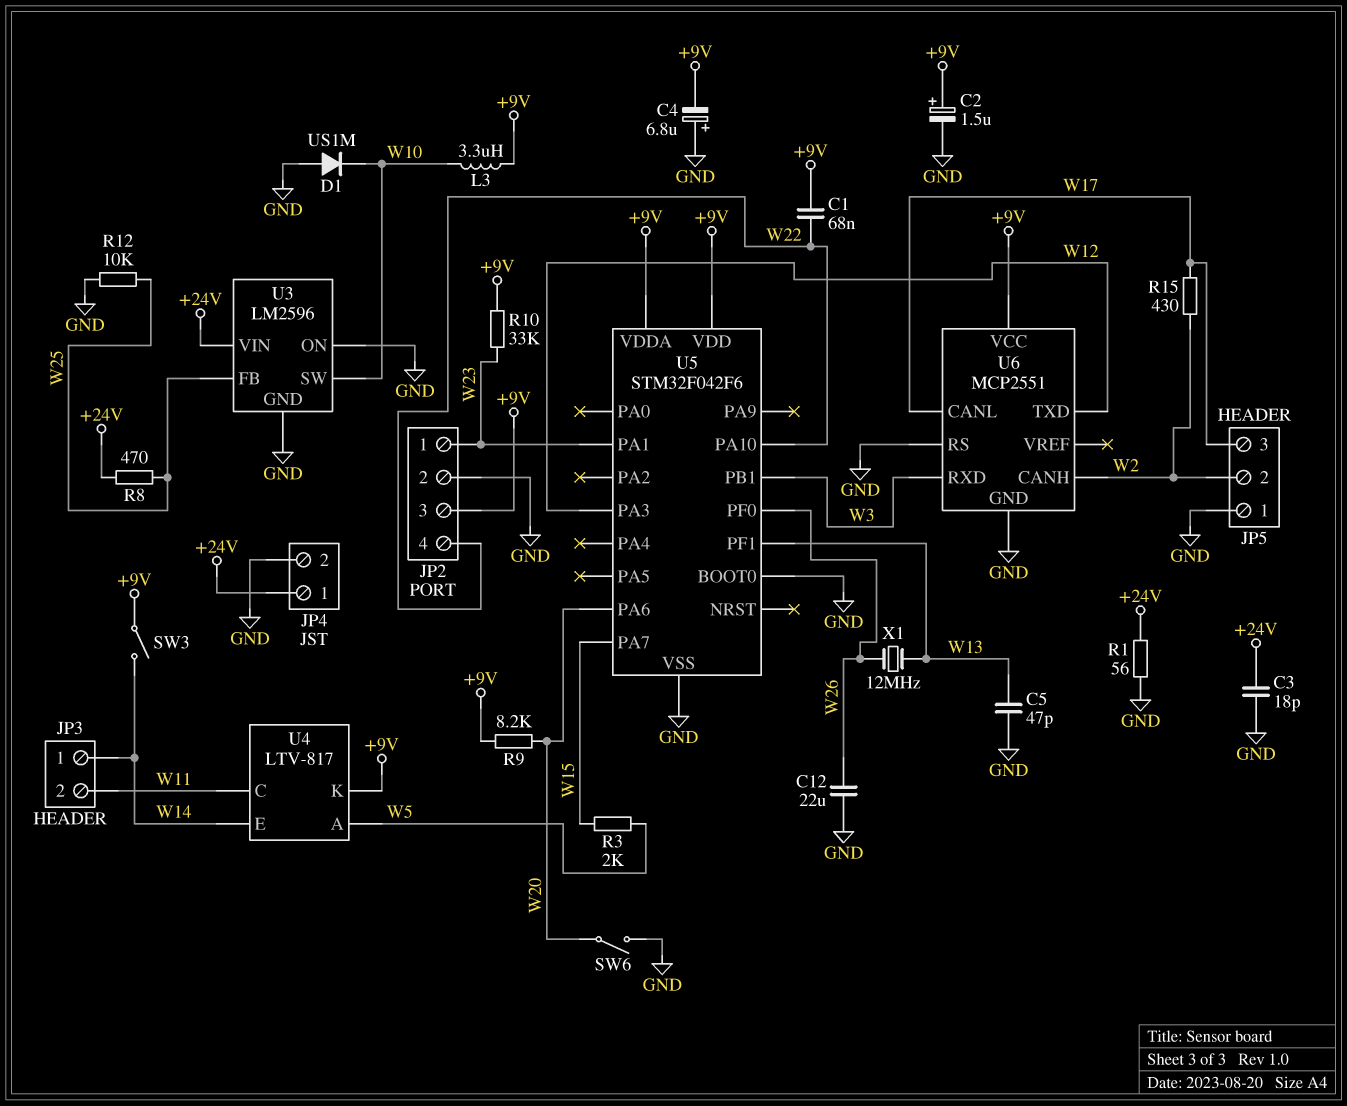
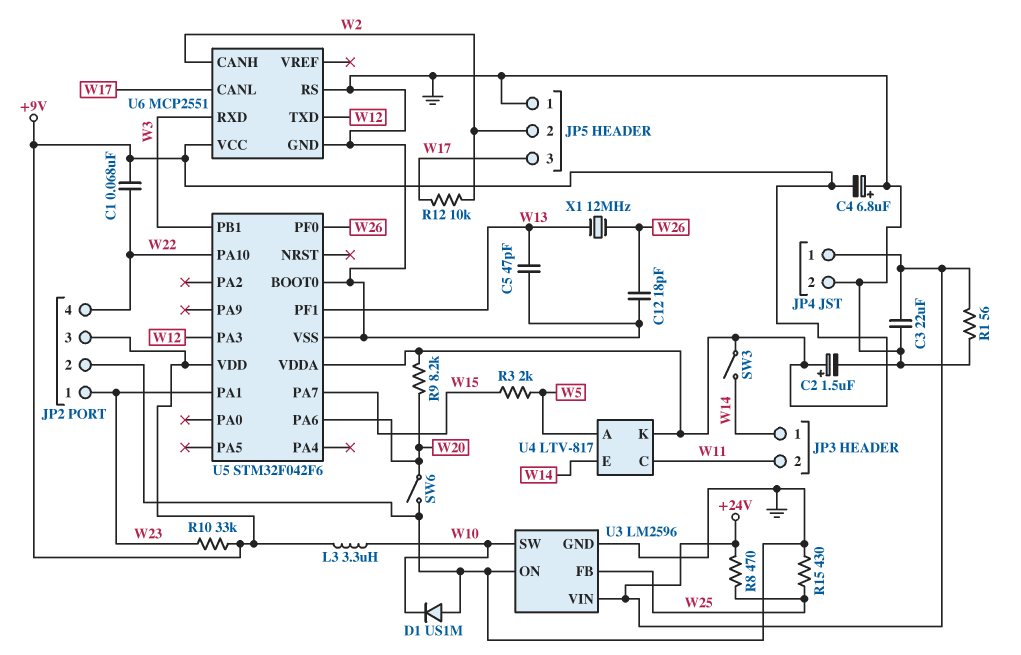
C3: 18pF (+24V, GND) -> 22uF (+24V, GND)
C12: 22uF (GND, W26) -> 18pF (GND, W26)
R12: 10k (GND, W25) -> 10k (W2, W17)
R15: 430 (W2, W17) -> 430 (GND, W25)

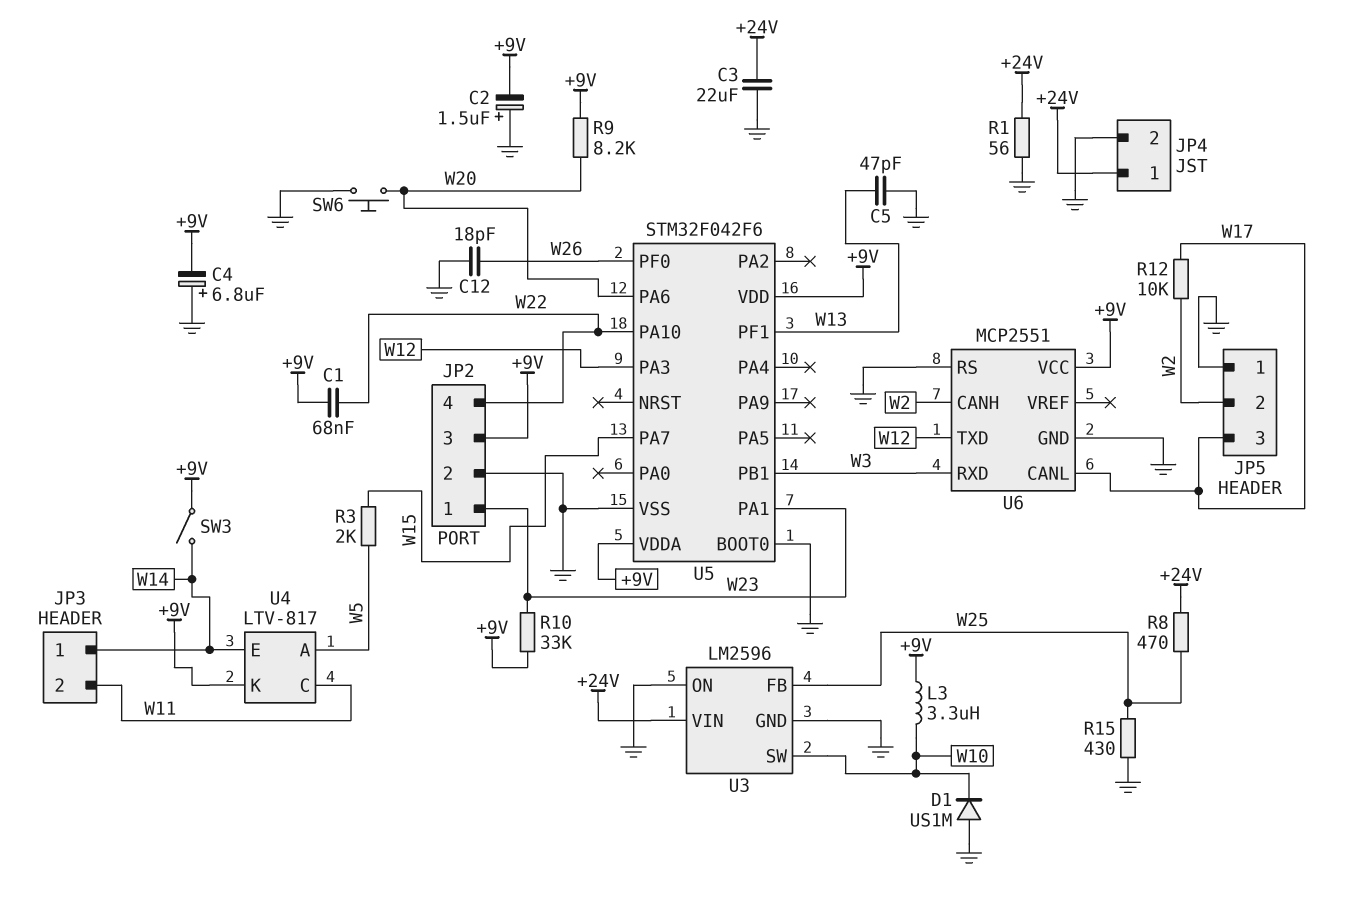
C2: 1.5uF (plus +9V, minus GND) -> 1.5uF (plus GND, minus +9V)
SW6: switch (GND, W20) -> button (GND, W20)
X1: 12MHz (W13, W26) -> none

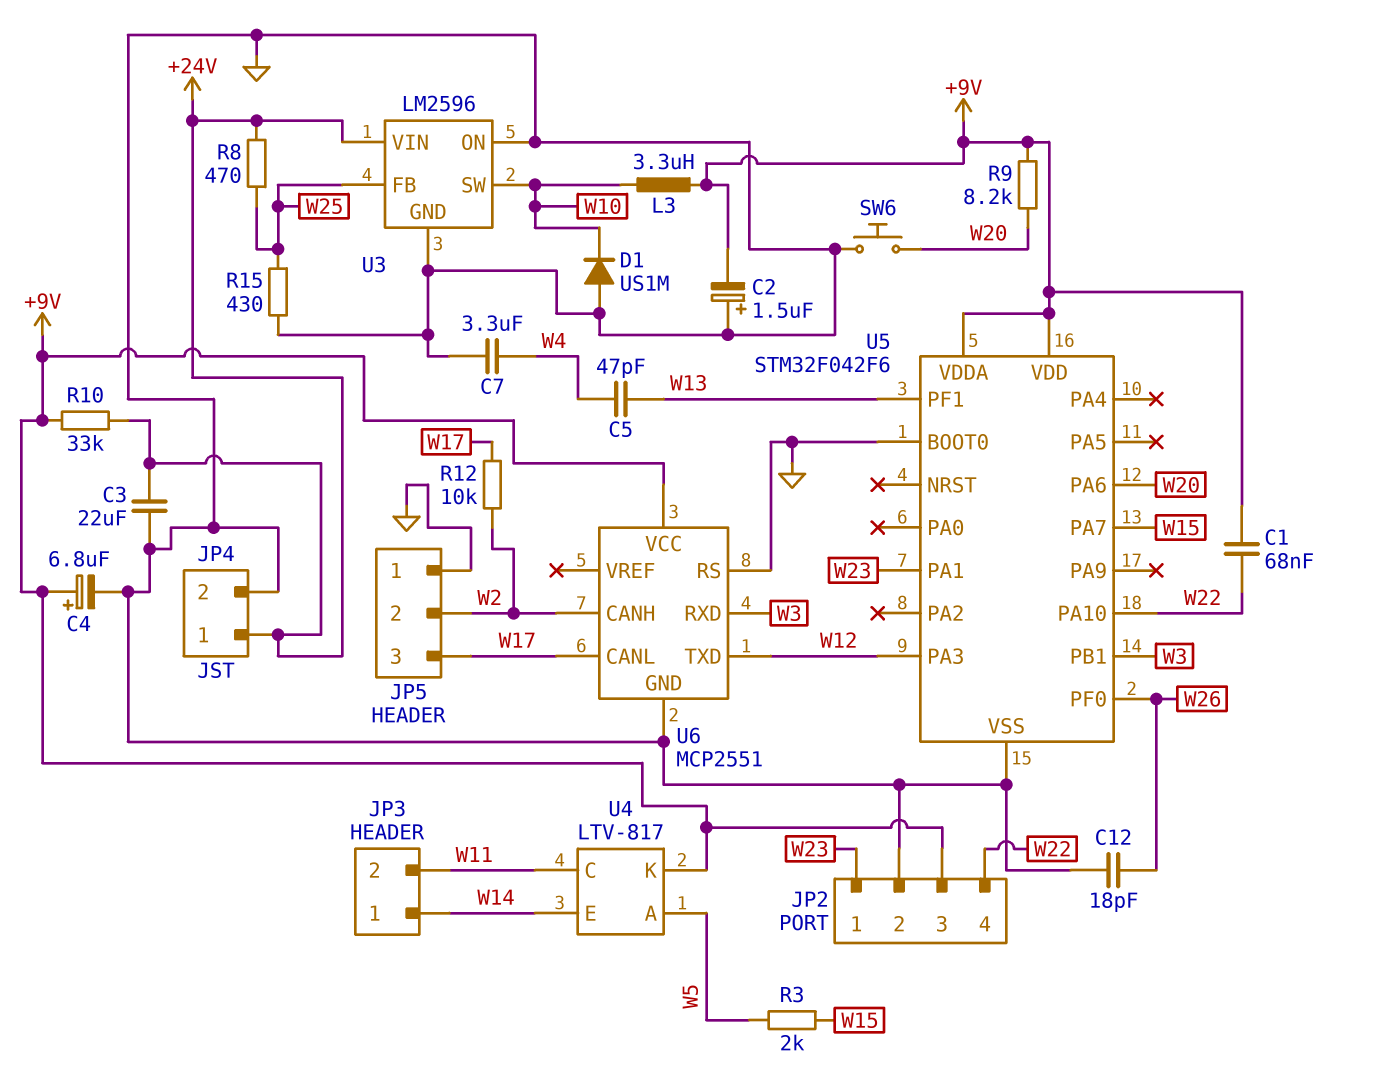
C4: 6.8uF (plus GND, minus +9V) -> 6.8uF (plus +9V, minus GND)
C5: 47pF (GND, W13) -> 47pF (W4, W13)
C7: none -> 3.3uF (GND, W4)
R1: 56 (+24V, GND) -> none
R10: 33k (+9V, W23) -> 33k (+9V, +24V)
SW3: switch (+9V, W14) -> none

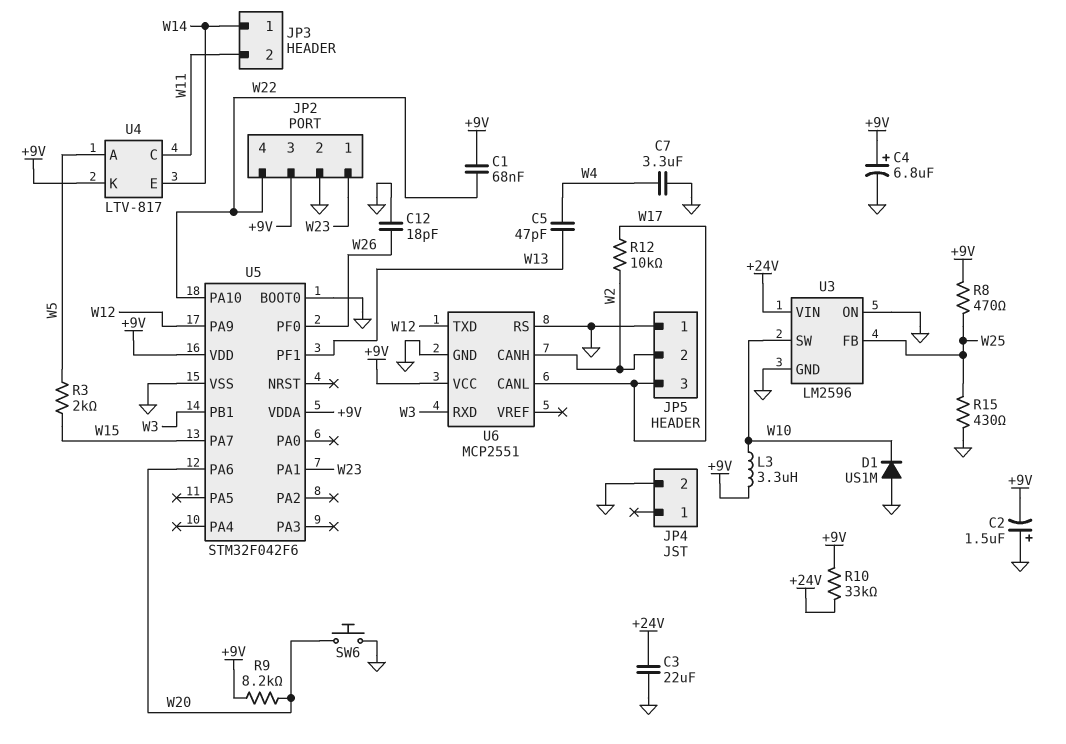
JP4 pin 1: +24V -> none
R8: 470 (+24V, W25) -> 470 (+9V, W25)
U5 pin PA3: W12 -> none
U5 pin PA9: none -> W12

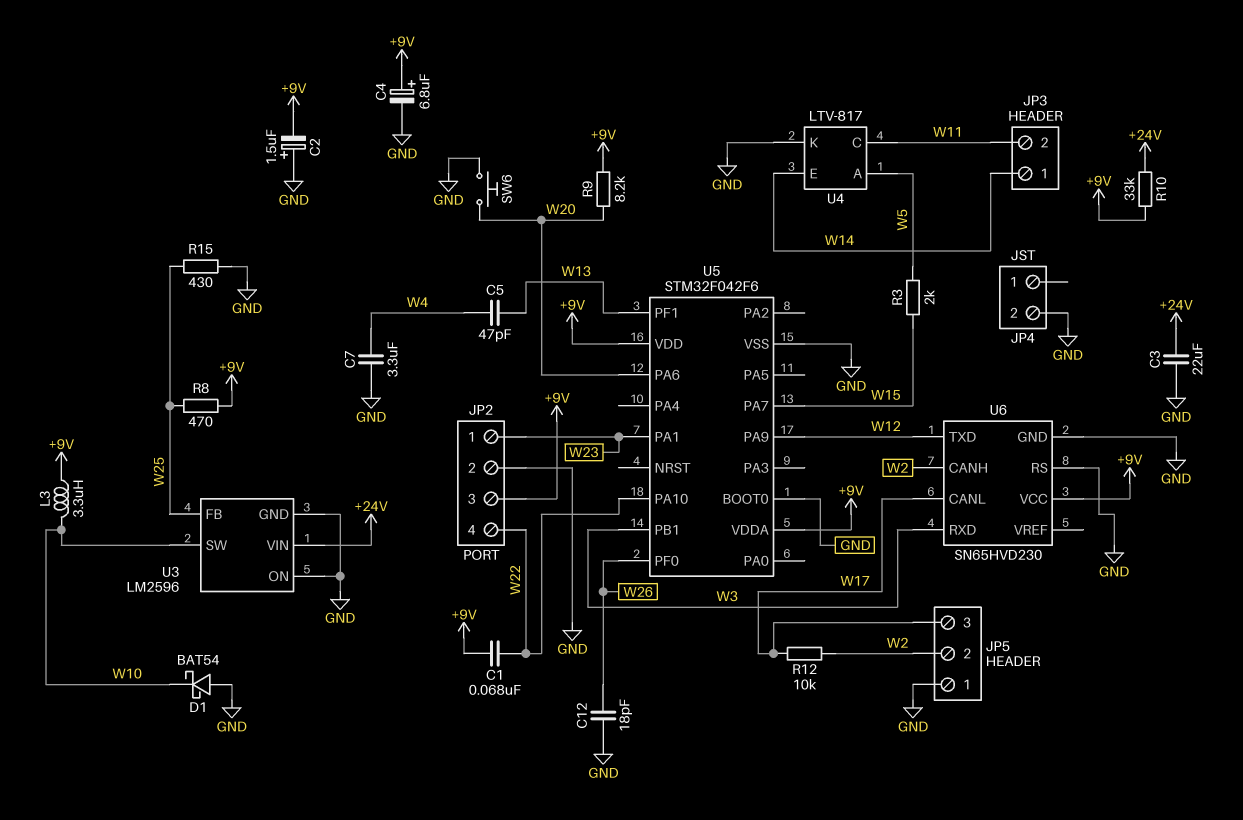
D1: diode US1M (A GND, K W10) -> schottky BAT54 (A GND, K W10)
U4 pin K: +9V -> GND
U6: MCP2551 -> SN65HVD230

